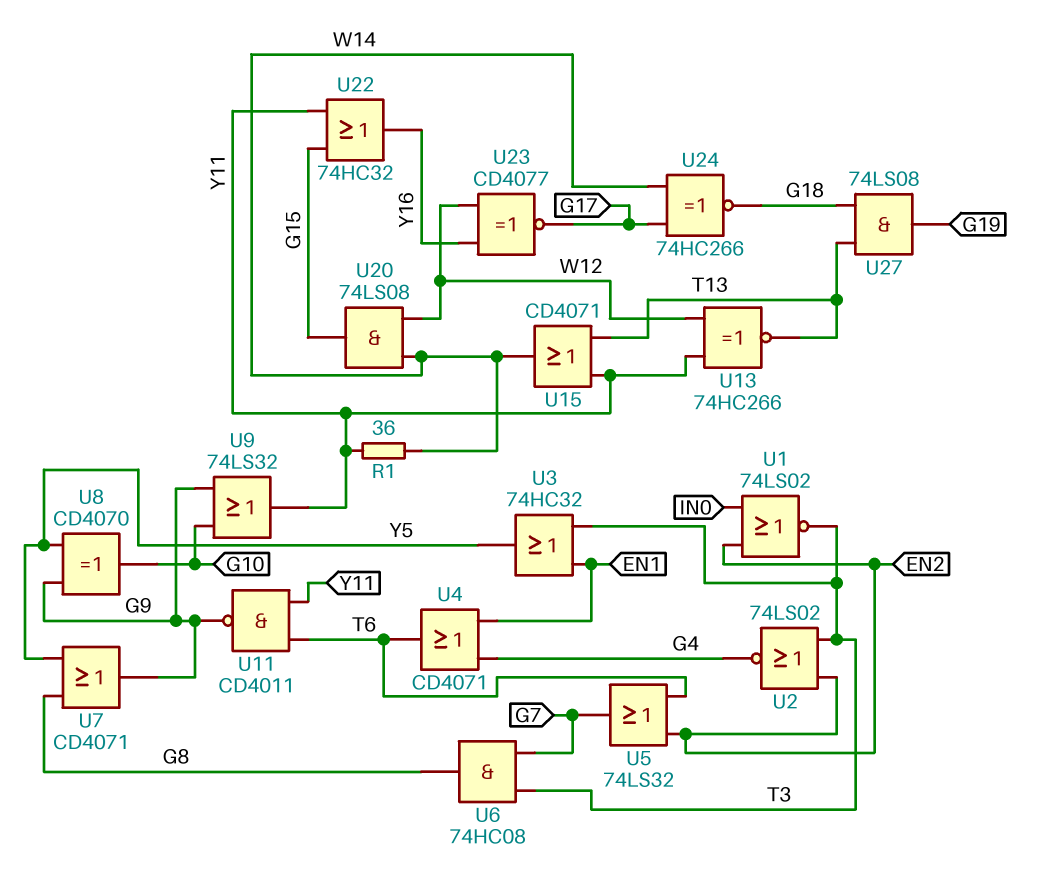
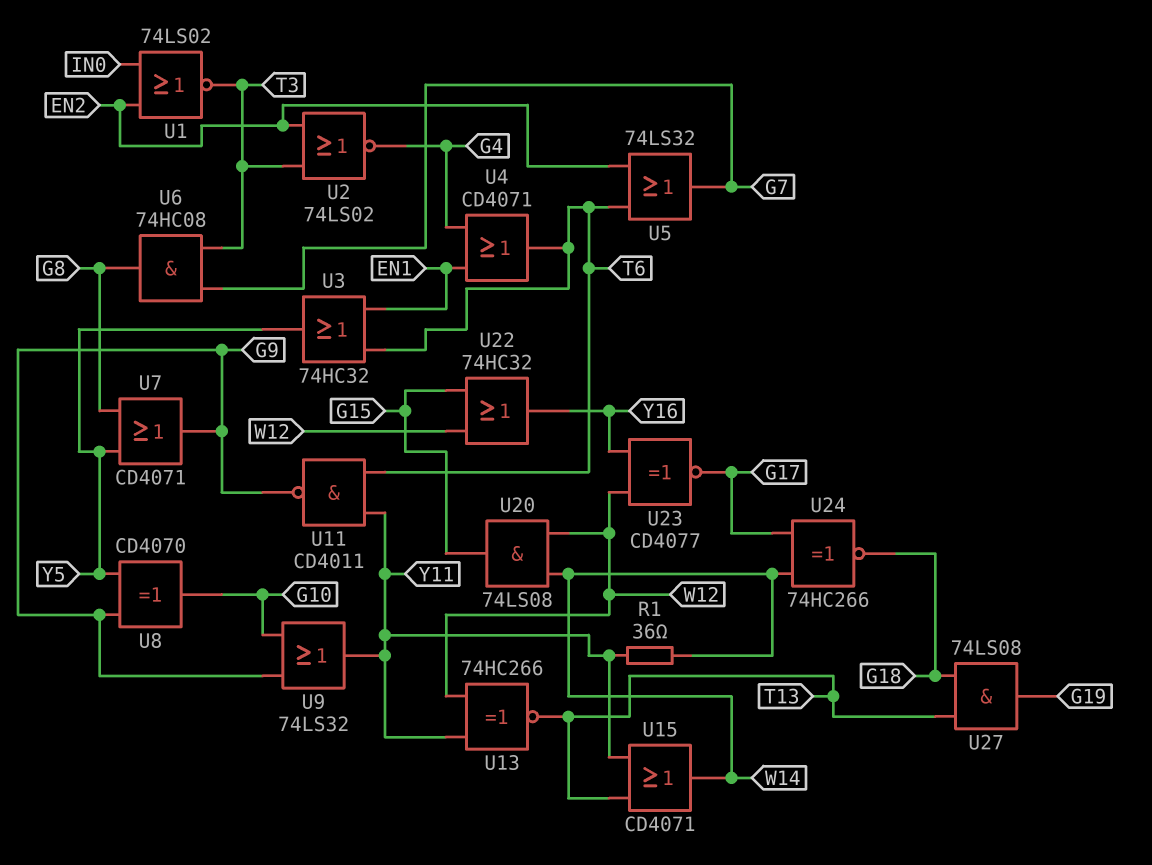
U3: OR 74HC32 (in EN1, in T3, out Y5) -> OR 74HC32 (in EN1, in T6, out Y5)
U22: OR 74HC32 (in G15, in Y11, out Y16) -> OR 74HC32 (in G15, in W12, out Y16)

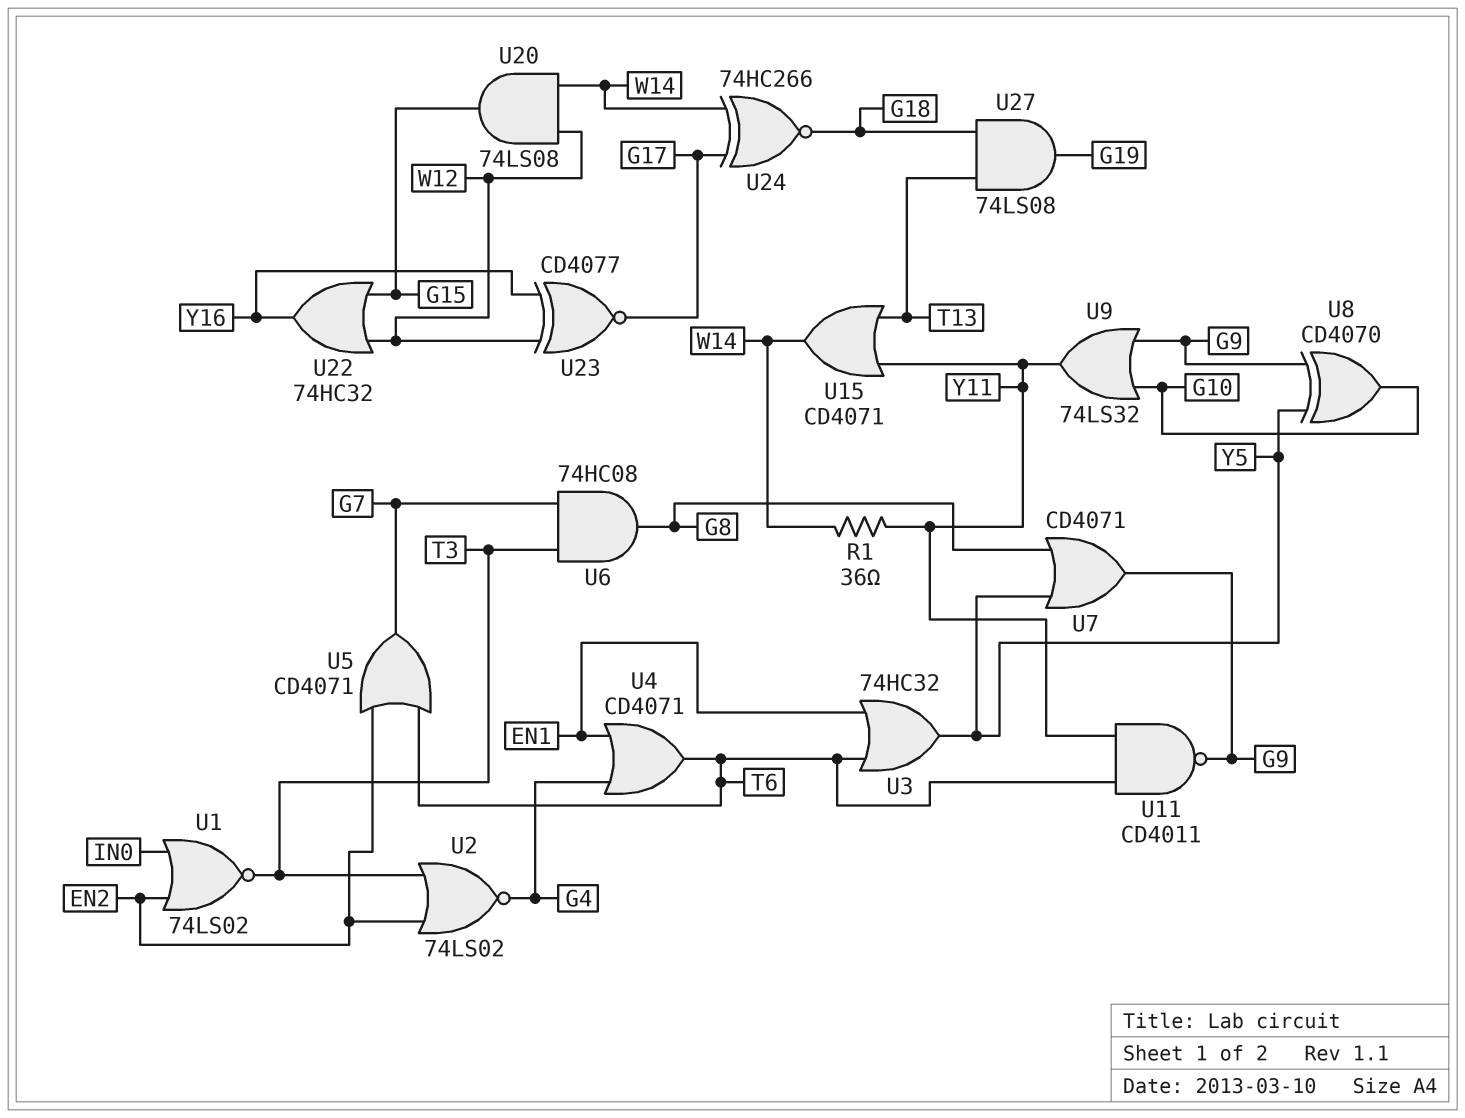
U5: OR 74LS32 (in EN2, in T6, out G7) -> OR CD4071 (in EN2, in T6, out G7)
U13: XNOR 74HC266 (in W12, in Y11, out T13) -> none

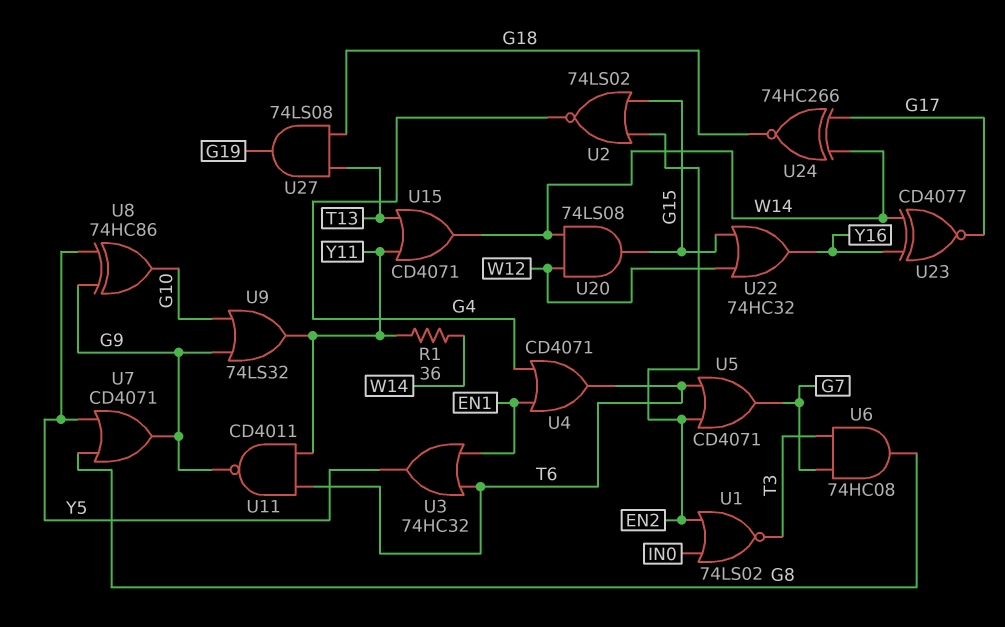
U2: NOR 74LS02 (in EN2, in T3, out G4) -> NOR 74LS02 (in EN2, in G15, out G4)
U8: XOR CD4070 (in G9, in Y5, out G10) -> XOR 74HC86 (in G9, in Y5, out G10)
U23: XNOR CD4077 (in W12, in Y16, out G17) -> XNOR CD4077 (in W14, in Y16, out G17)

